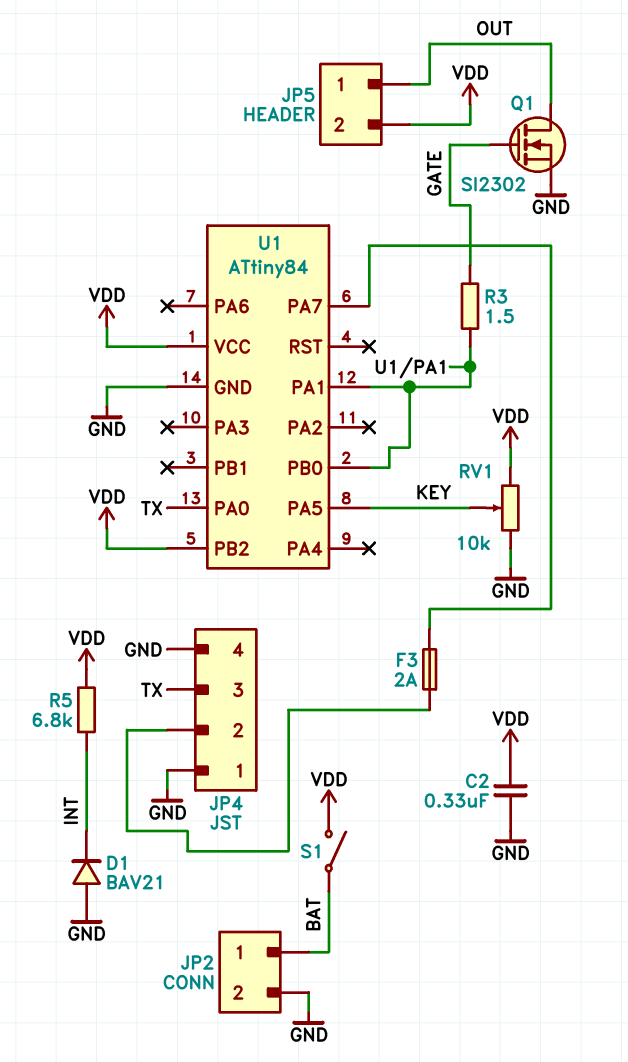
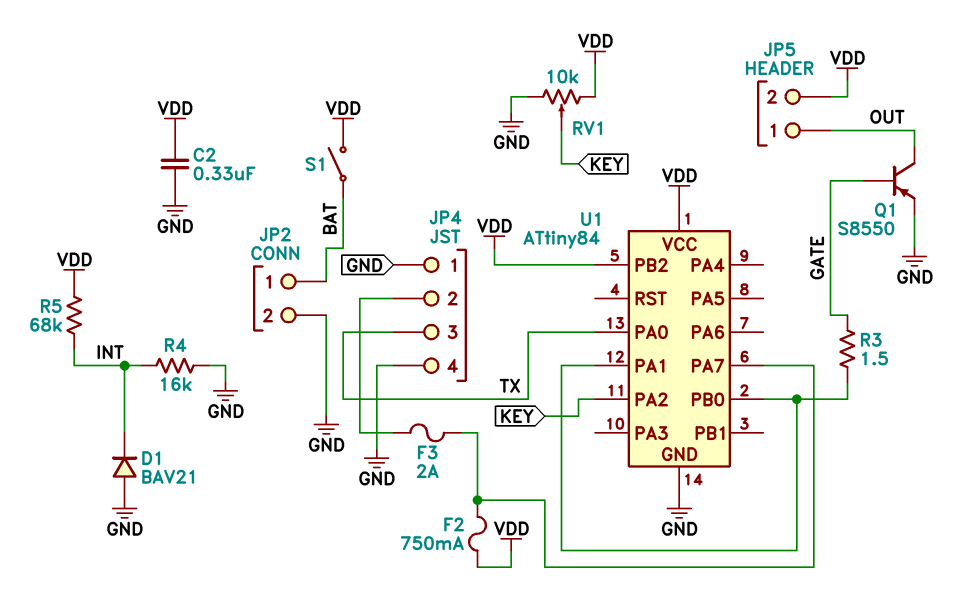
F2: none -> 750mA (U1/PA7, VDD)
Q1: NMOS SI2302 (G GATE, D OUT, S GND) -> PNP S8550 (B GATE, C OUT, E GND)
R4: none -> 16k (GND, INT)
R5: 6.8k (INT, VDD) -> 68k (INT, VDD)
U1 pin PA2: none -> KEY
U1 pin PA5: KEY -> none

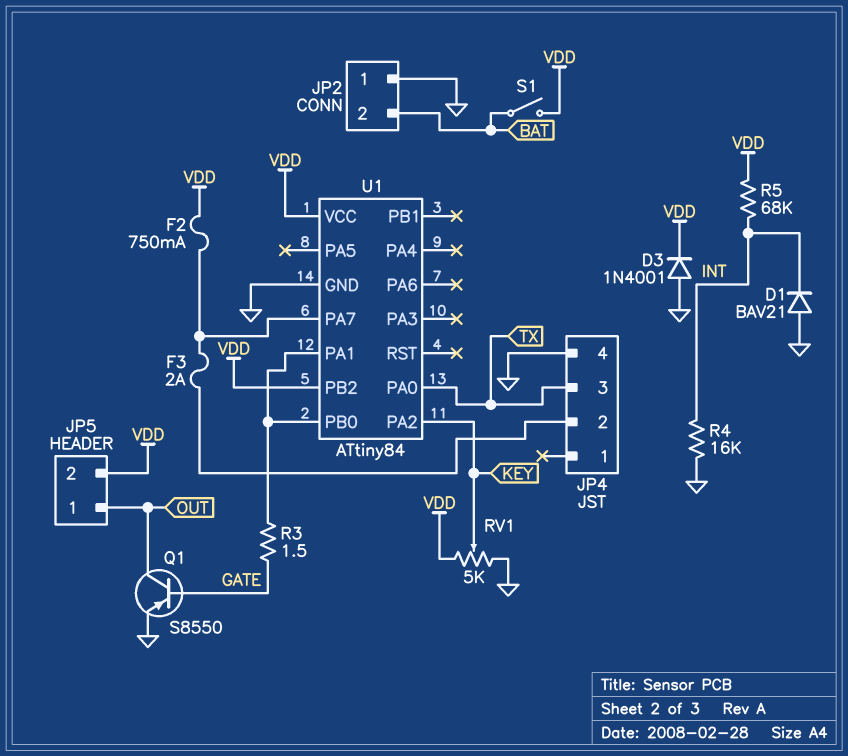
C2: 330nF (GND, VDD) -> none
D3: none -> diode 1N4001 (A GND, K VDD)
JP2 pin 1: BAT -> GND
JP2 pin 2: GND -> BAT
JP4 pin 1: GND -> none
RV1: 10k (GND, VDD, wiper KEY) -> 5k (GND, VDD, wiper KEY)

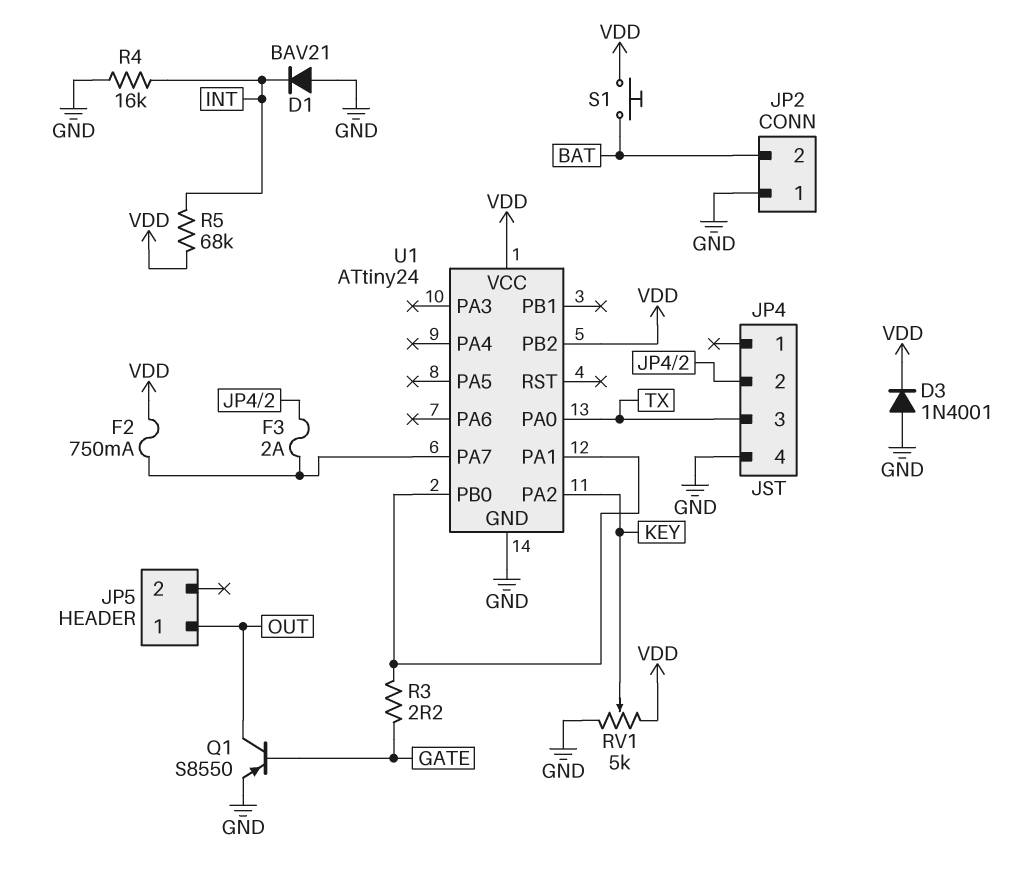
JP5 pin 2: VDD -> none
R3: 1.5 (GATE, U1/PA1) -> 2.2 (GATE, U1/PA1)
S1: switch (BAT, VDD) -> button (BAT, VDD)
U1: ATtiny84 -> ATtiny24

